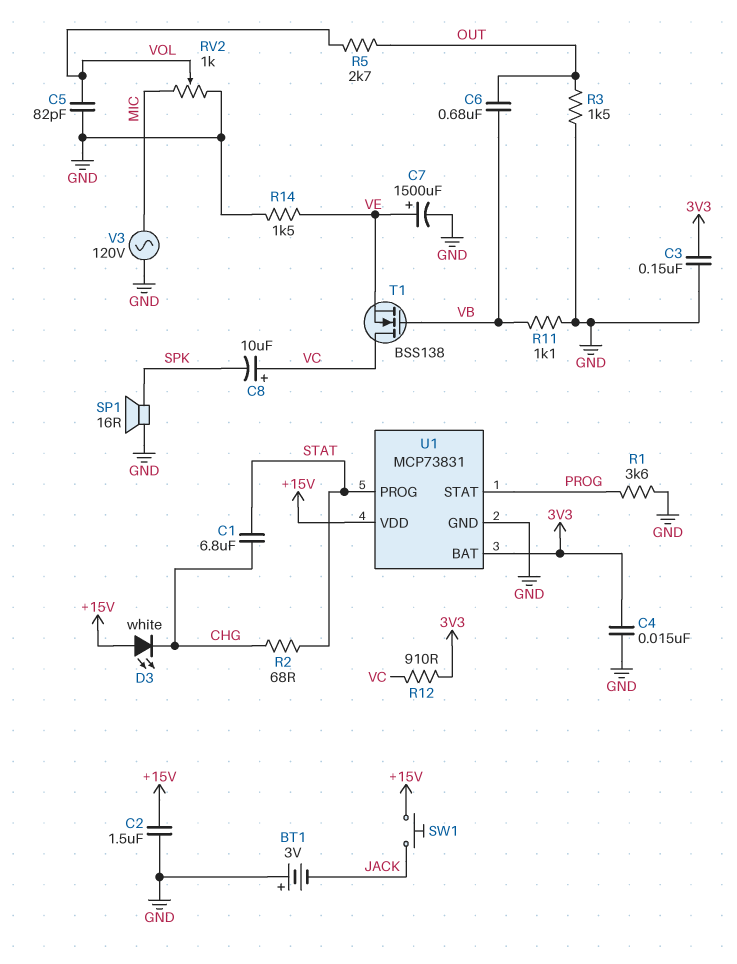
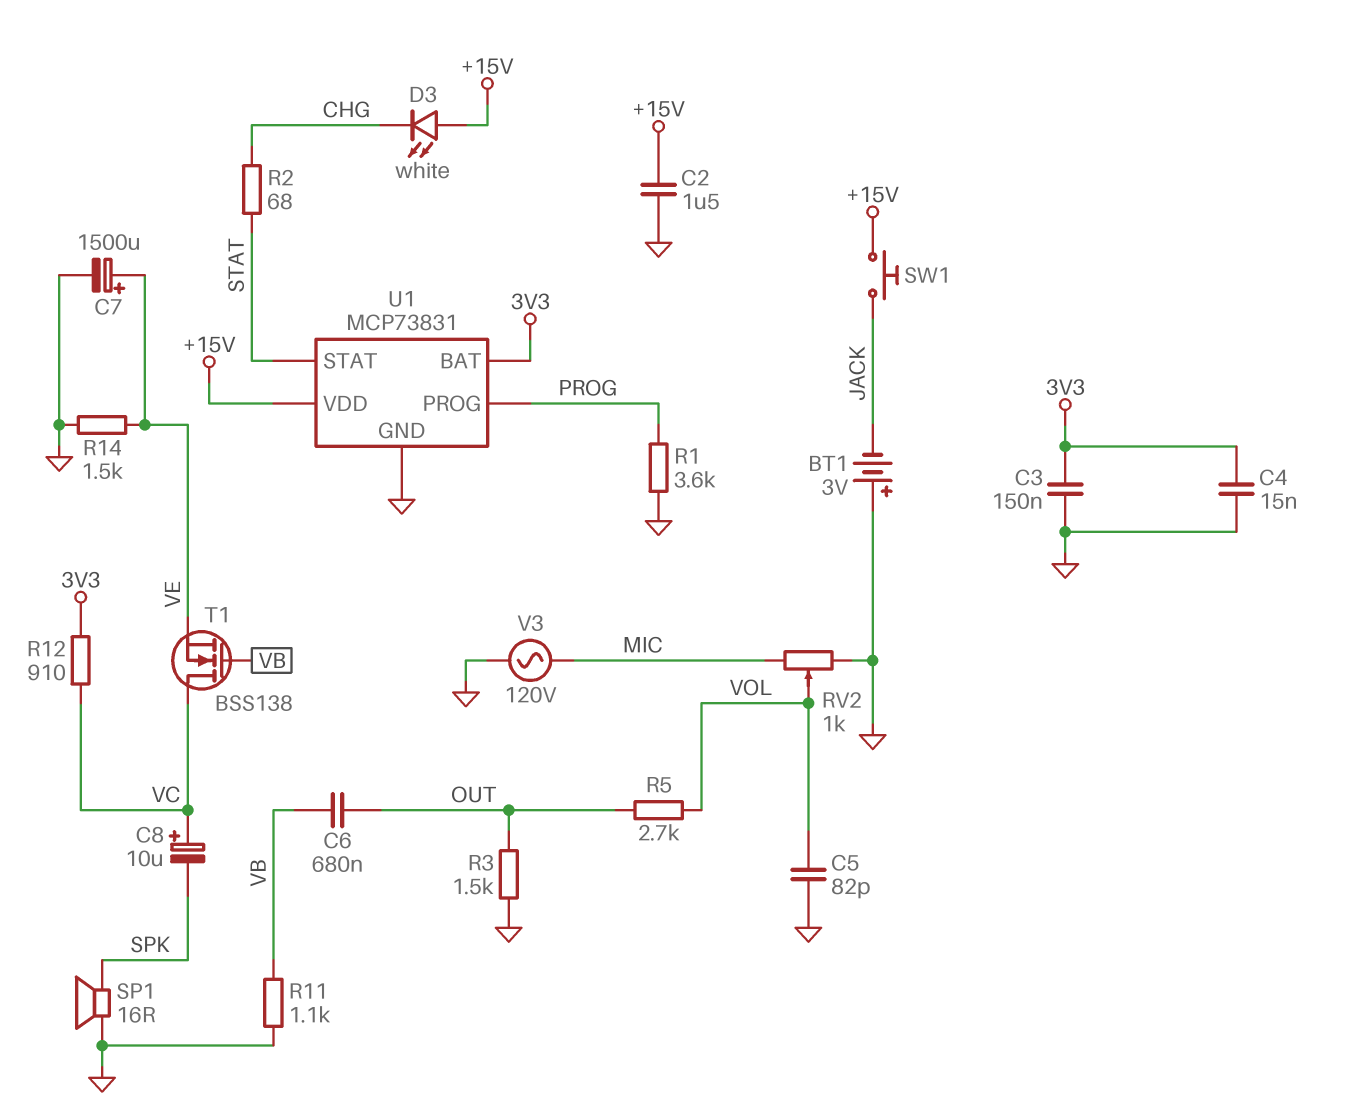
C1: 6.8uF (CHG, STAT) -> none
U1 pin PROG: STAT -> PROG
U1 pin STAT: PROG -> STAT

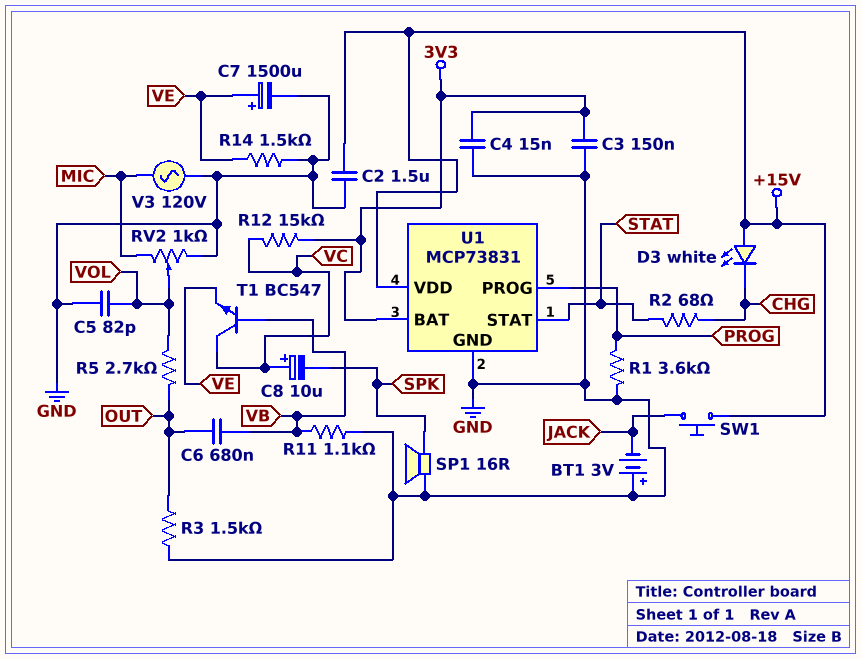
R12: 910 (3V3, VC) -> 15k (3V3, VC)
T1: NMOS BSS138 (G VB, D VC, S VE) -> NPN BC547 (B VB, C VC, E VE)

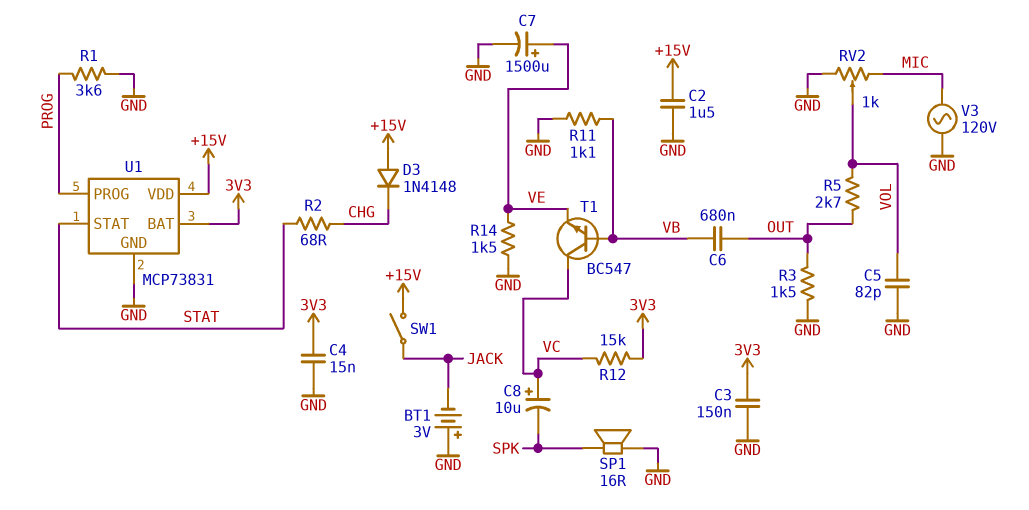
D3: LED white (A +15V, K CHG) -> diode 1N4148 (A +15V, K CHG)
SW1: button (+15V, JACK) -> switch (+15V, JACK)

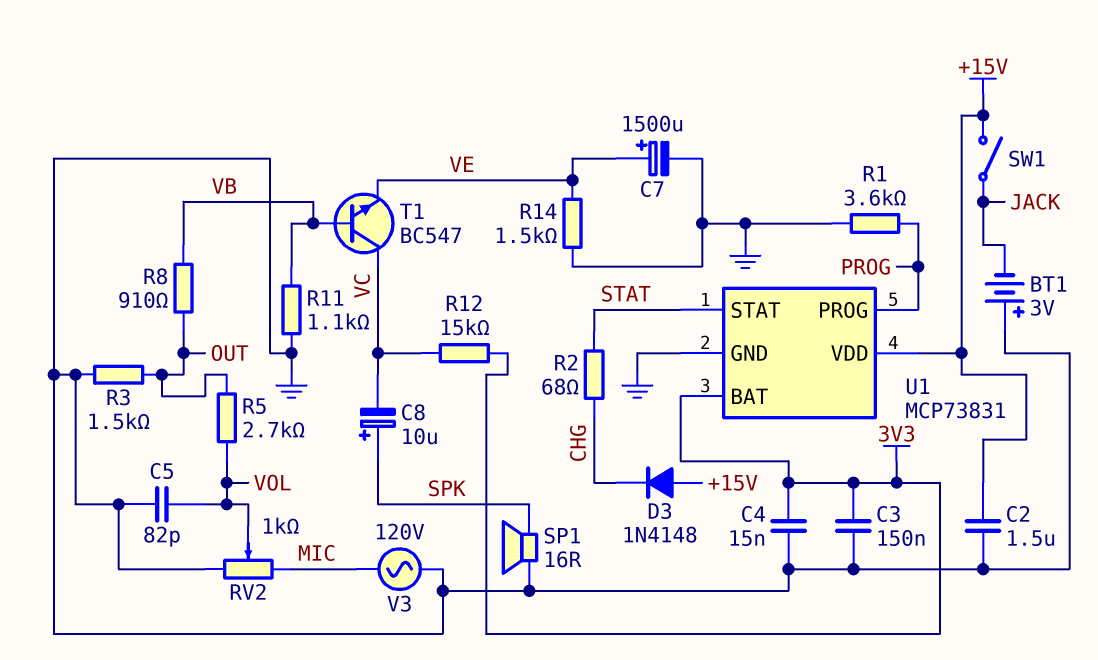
C6: 680nF (OUT, VB) -> none
C8: 10uF (plus VC, minus SPK) -> 10uF (plus SPK, minus VC)
R8: none -> 910 (OUT, VB)

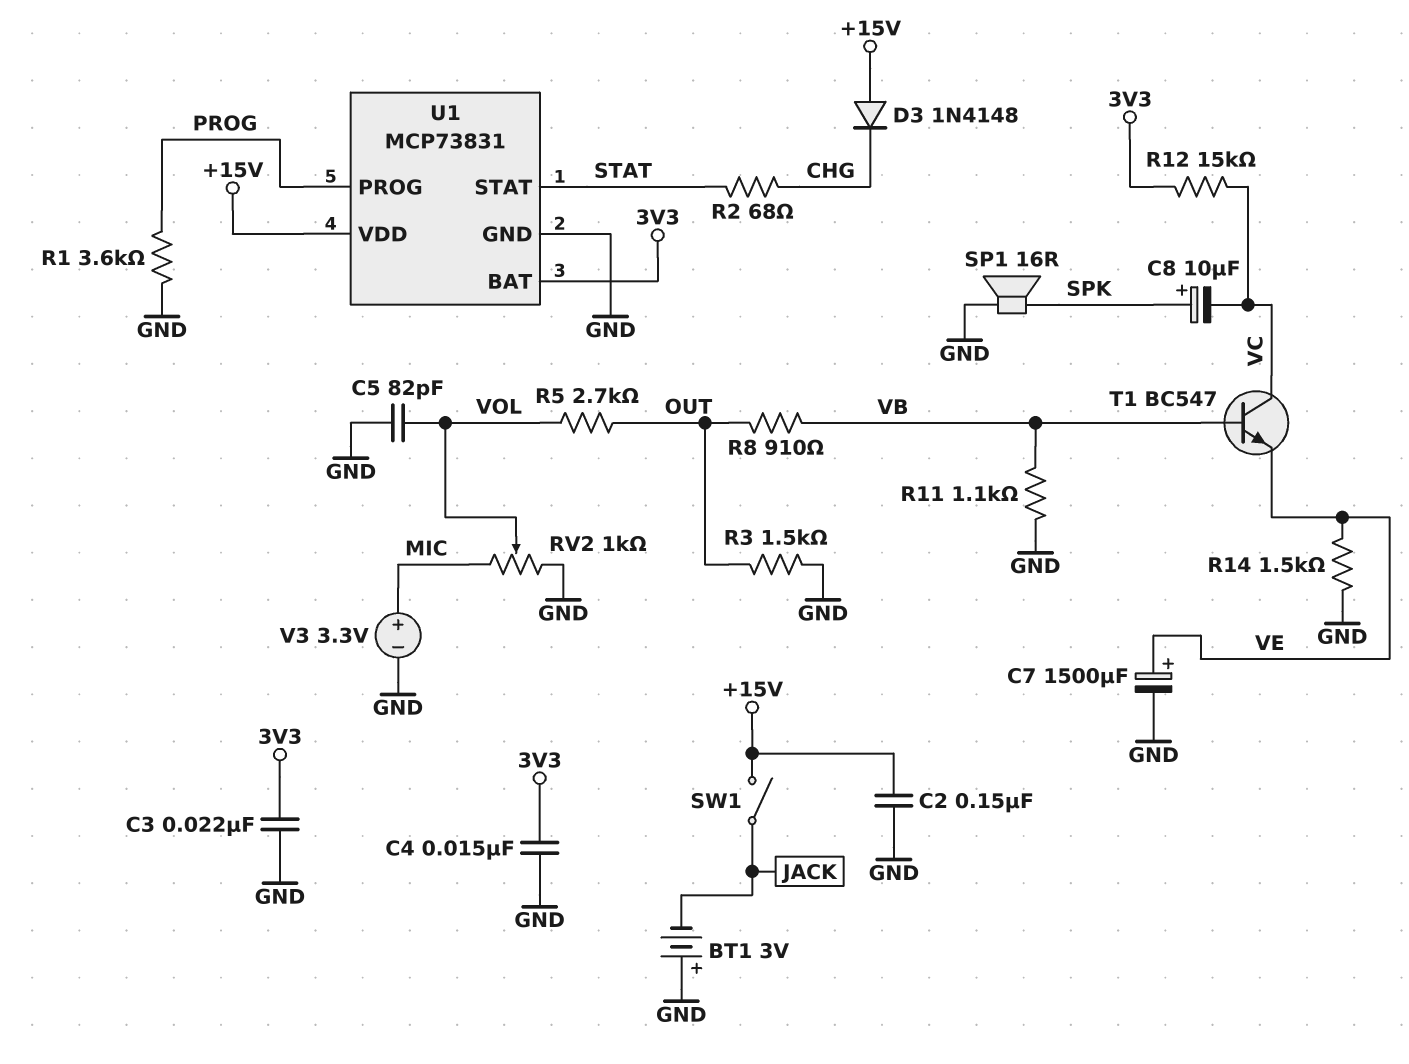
C2: 1.5uF (+15V, GND) -> 150nF (+15V, GND)
C3: 150nF (3V3, GND) -> 22nF (3V3, GND)
V3: AC 120V (GND, MIC) -> 3.3V (plus MIC, minus GND)

